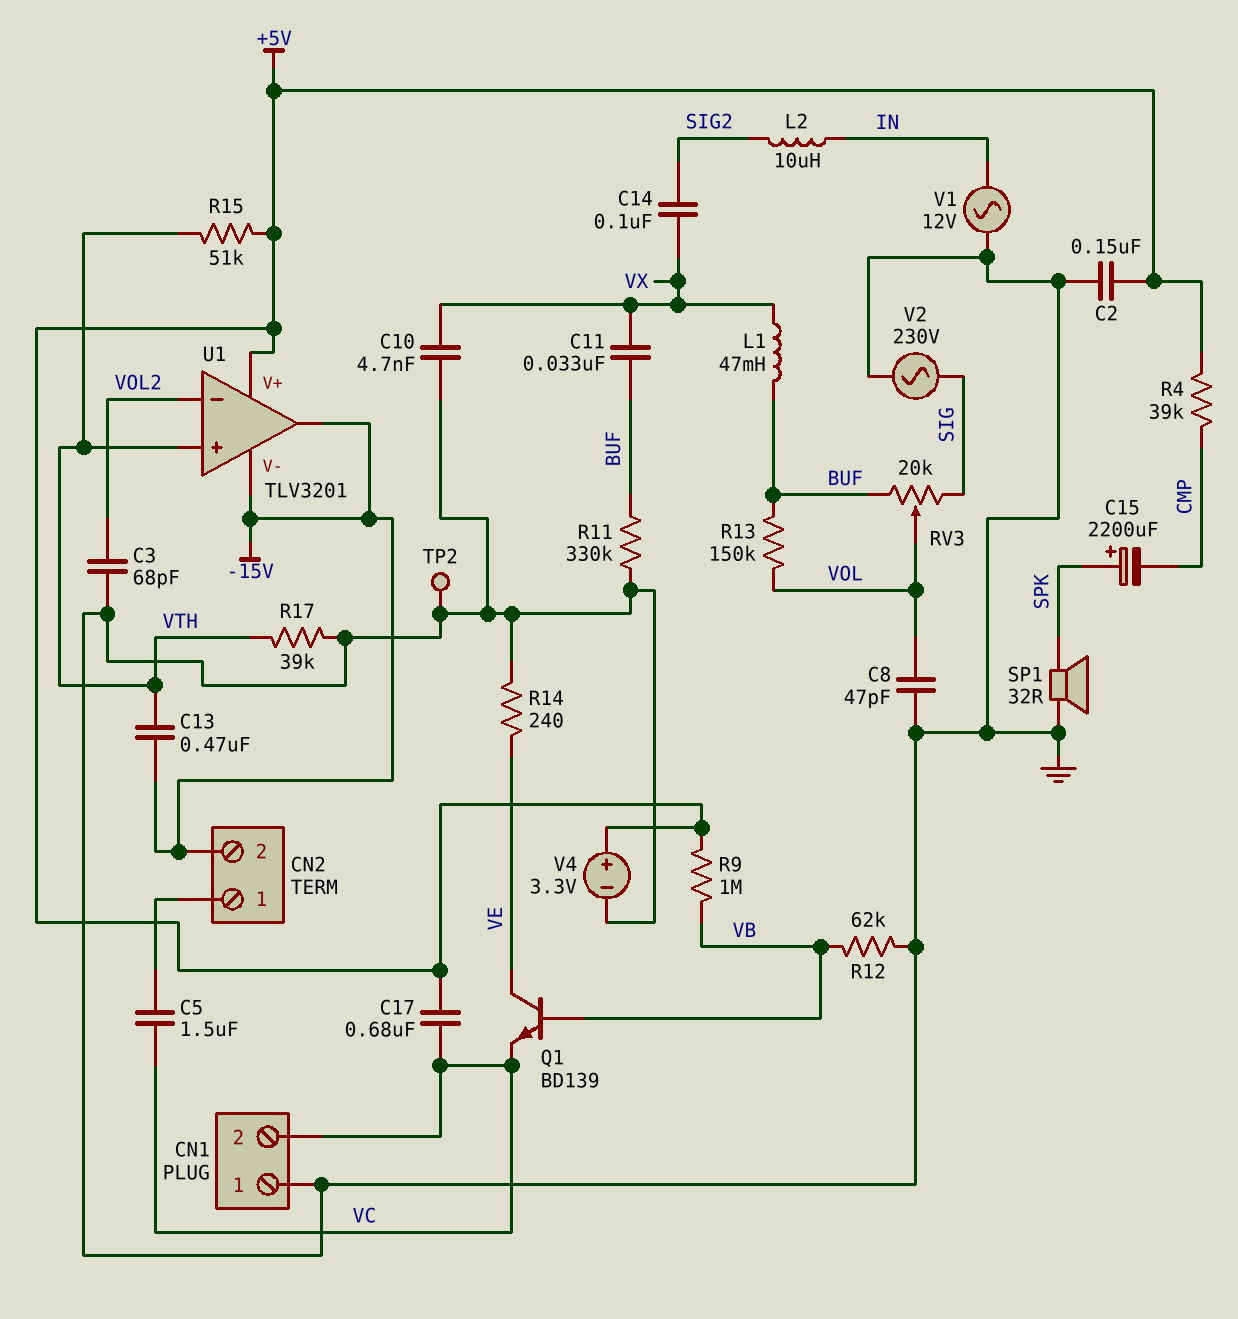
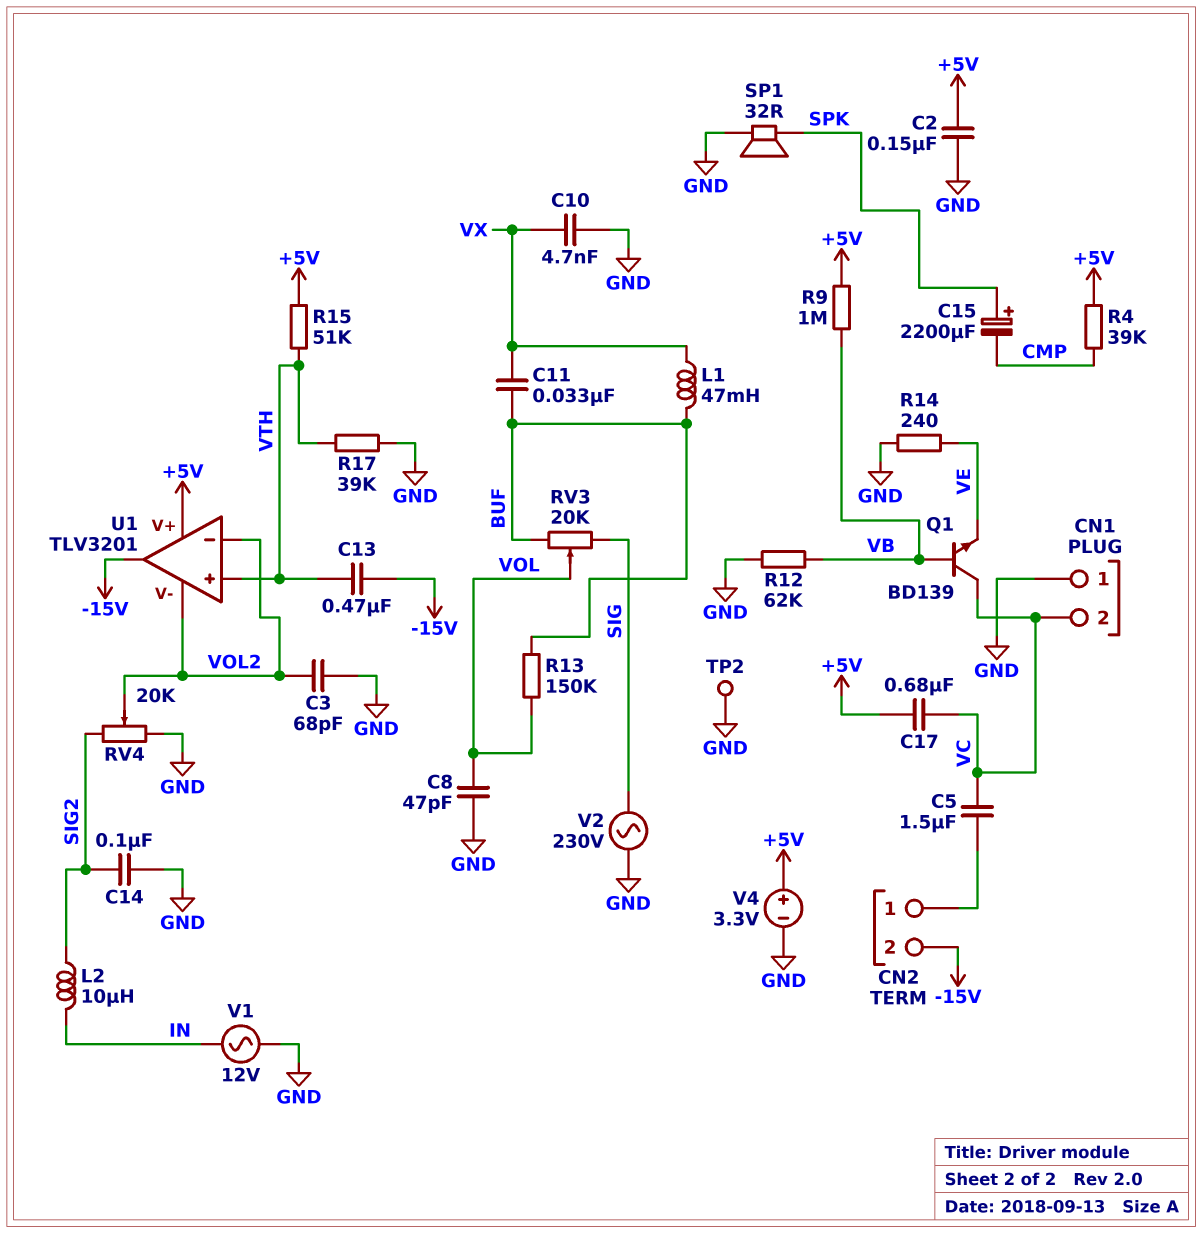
C14: 100nF (SIG2, VX) -> 100nF (GND, SIG2)
Q1: NPN BD139 (B VB, C VE, E VC) -> NPN BD139 (B VB, C VC, E VE)
R11: 330k (BUF, GND) -> none
RV4: none -> 20k (GND, SIG2, wiper VOL2)
U1 pin V-: -15V -> VOL2

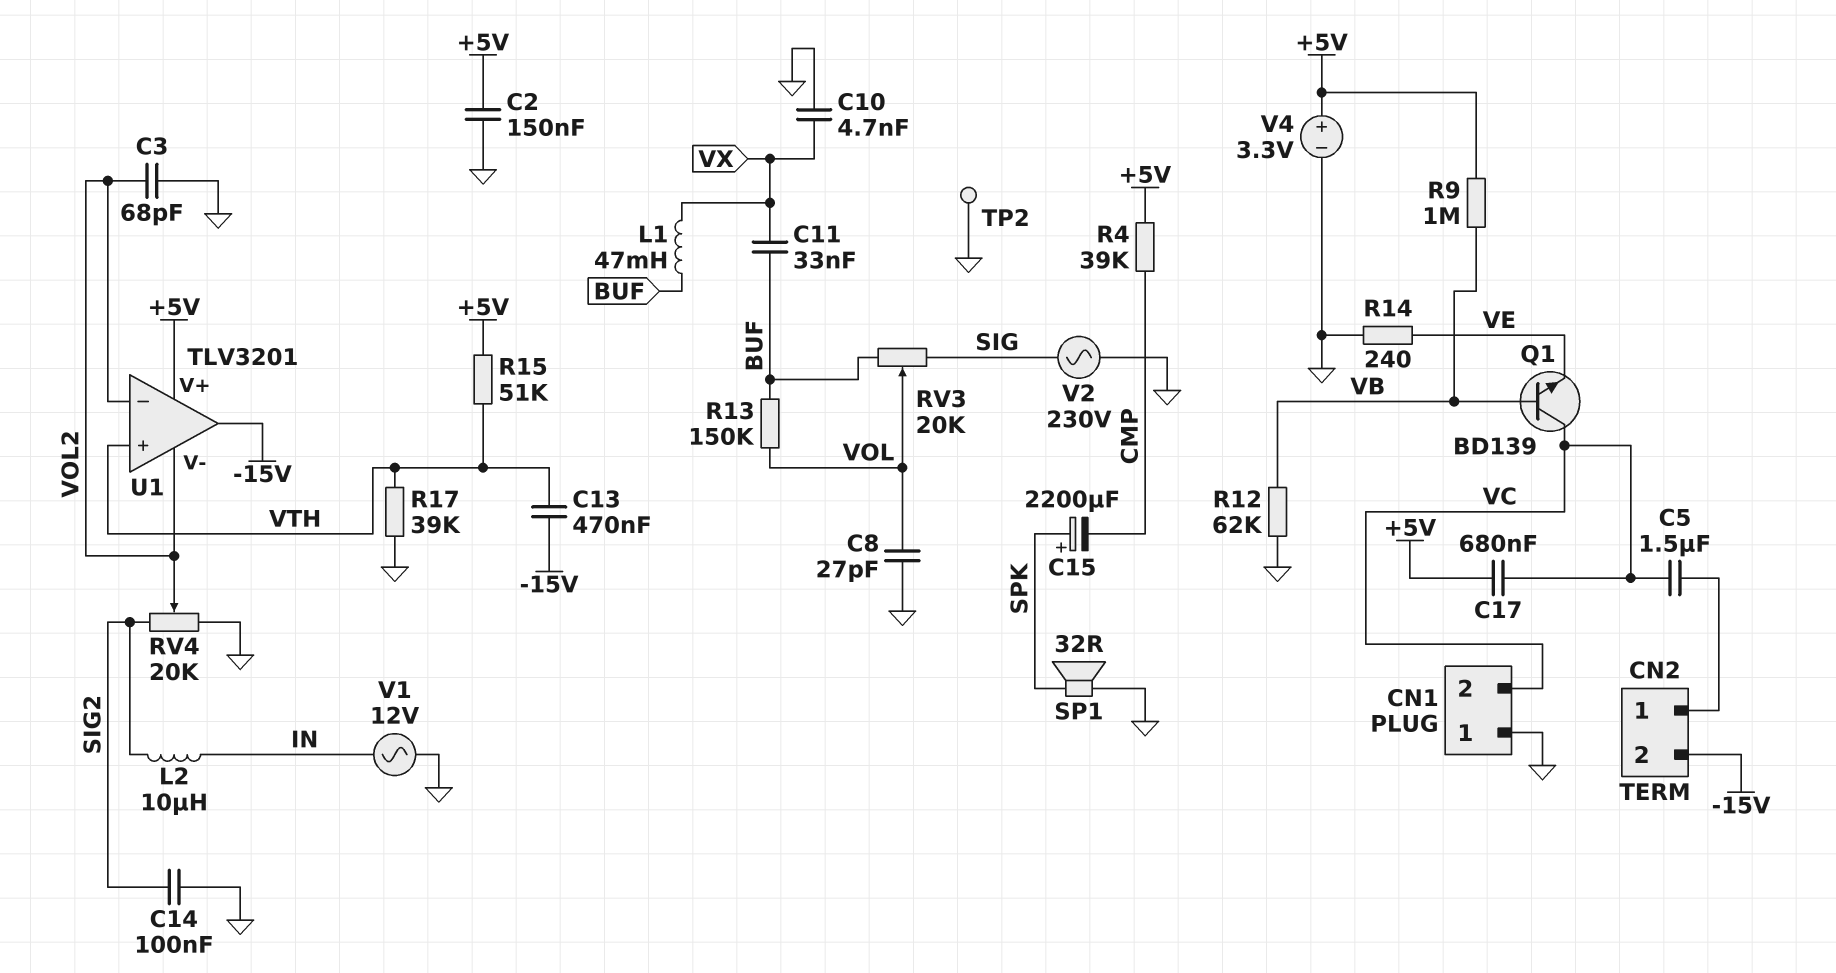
C8: 47pF (GND, VOL) -> 27pF (GND, VOL)

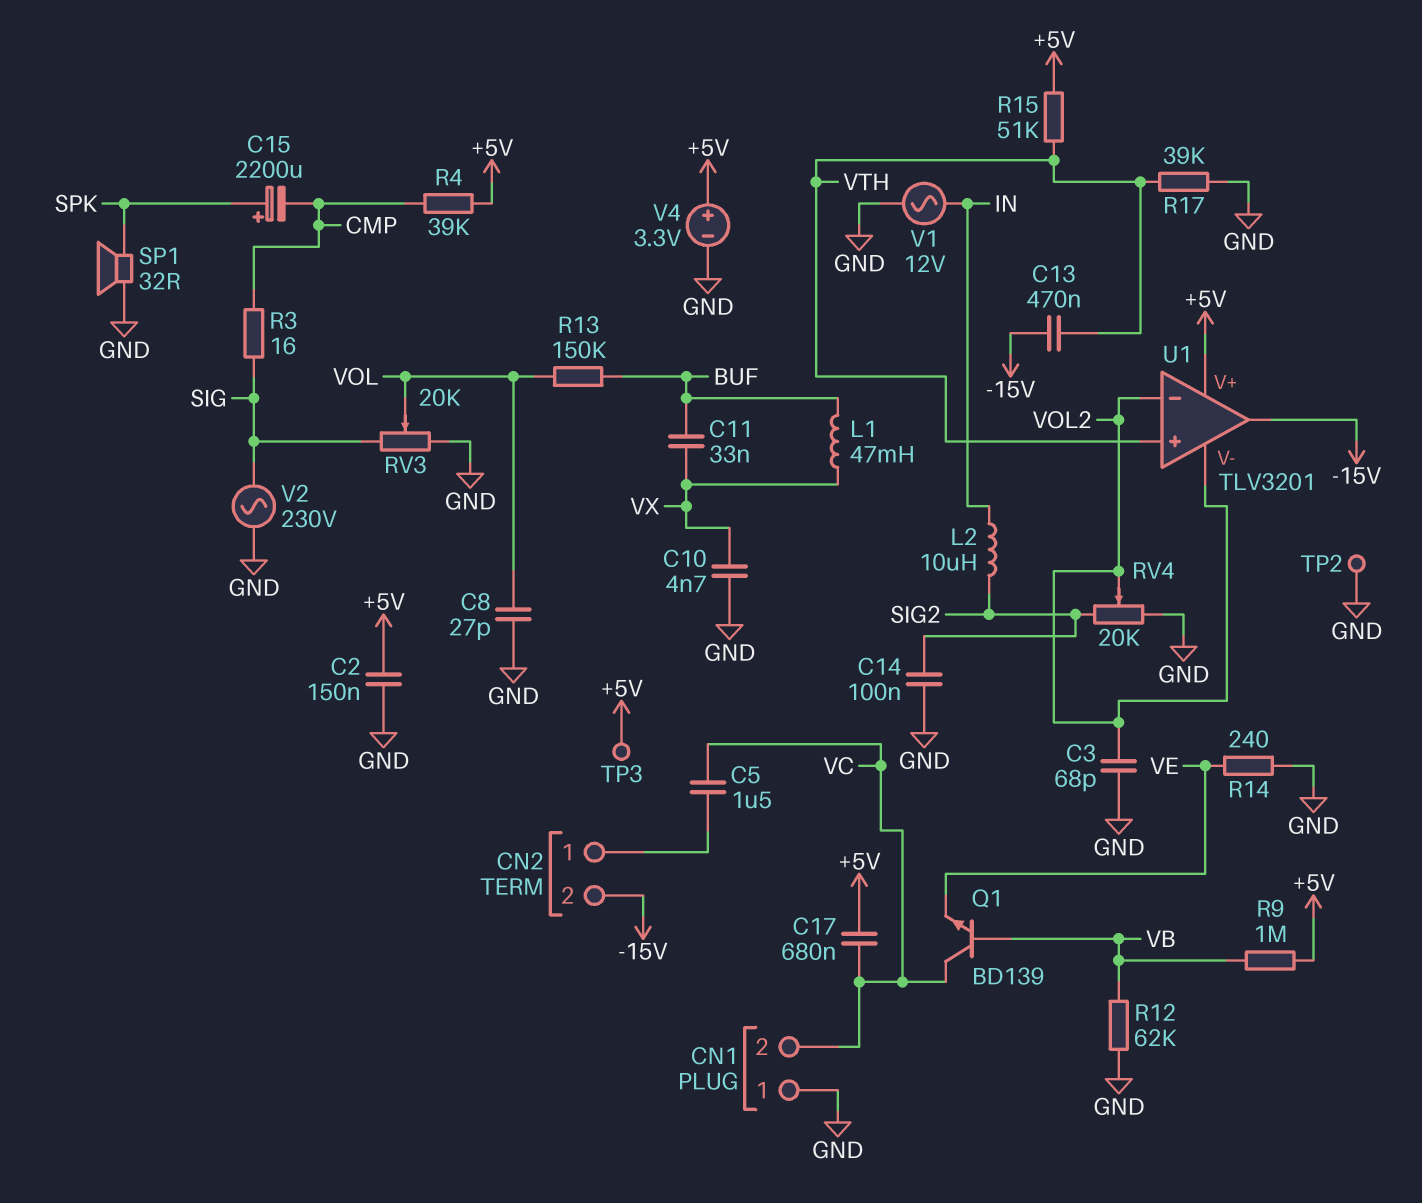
R3: none -> 16 (CMP, SIG)
RV3: 20k (BUF, SIG, wiper VOL) -> 20k (GND, SIG, wiper VOL)
TP3: none -> test point (+5V)

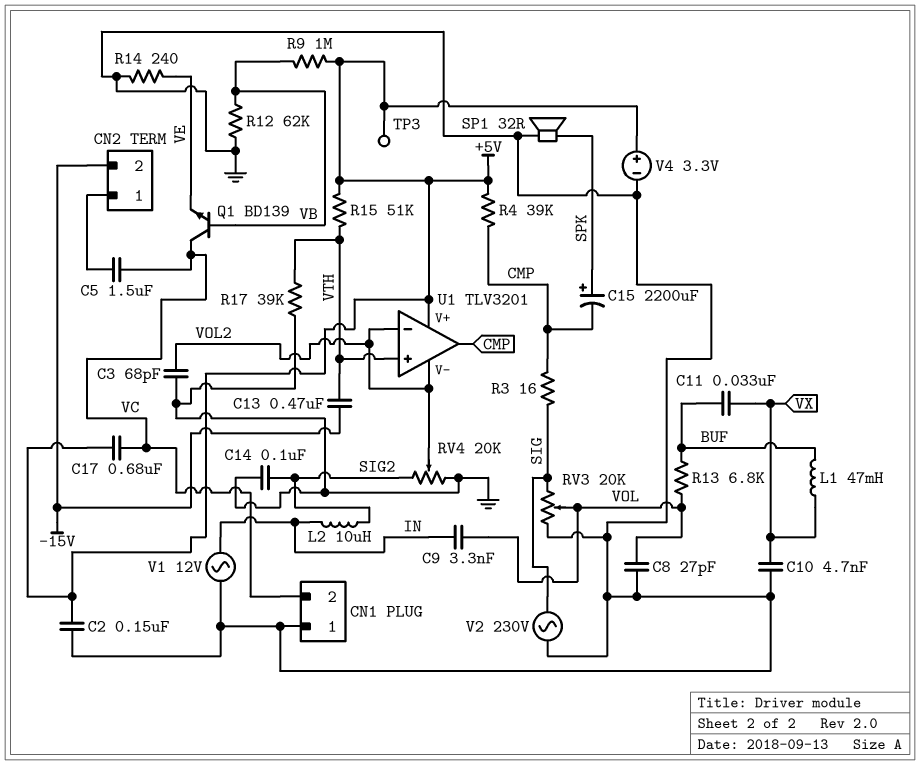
C9: none -> 3.3nF (IN, VOL)
R13: 150k (BUF, VOL) -> 6.8k (BUF, VOL)
TP2: test point (GND) -> none
U1 pin out: -15V -> CMP

